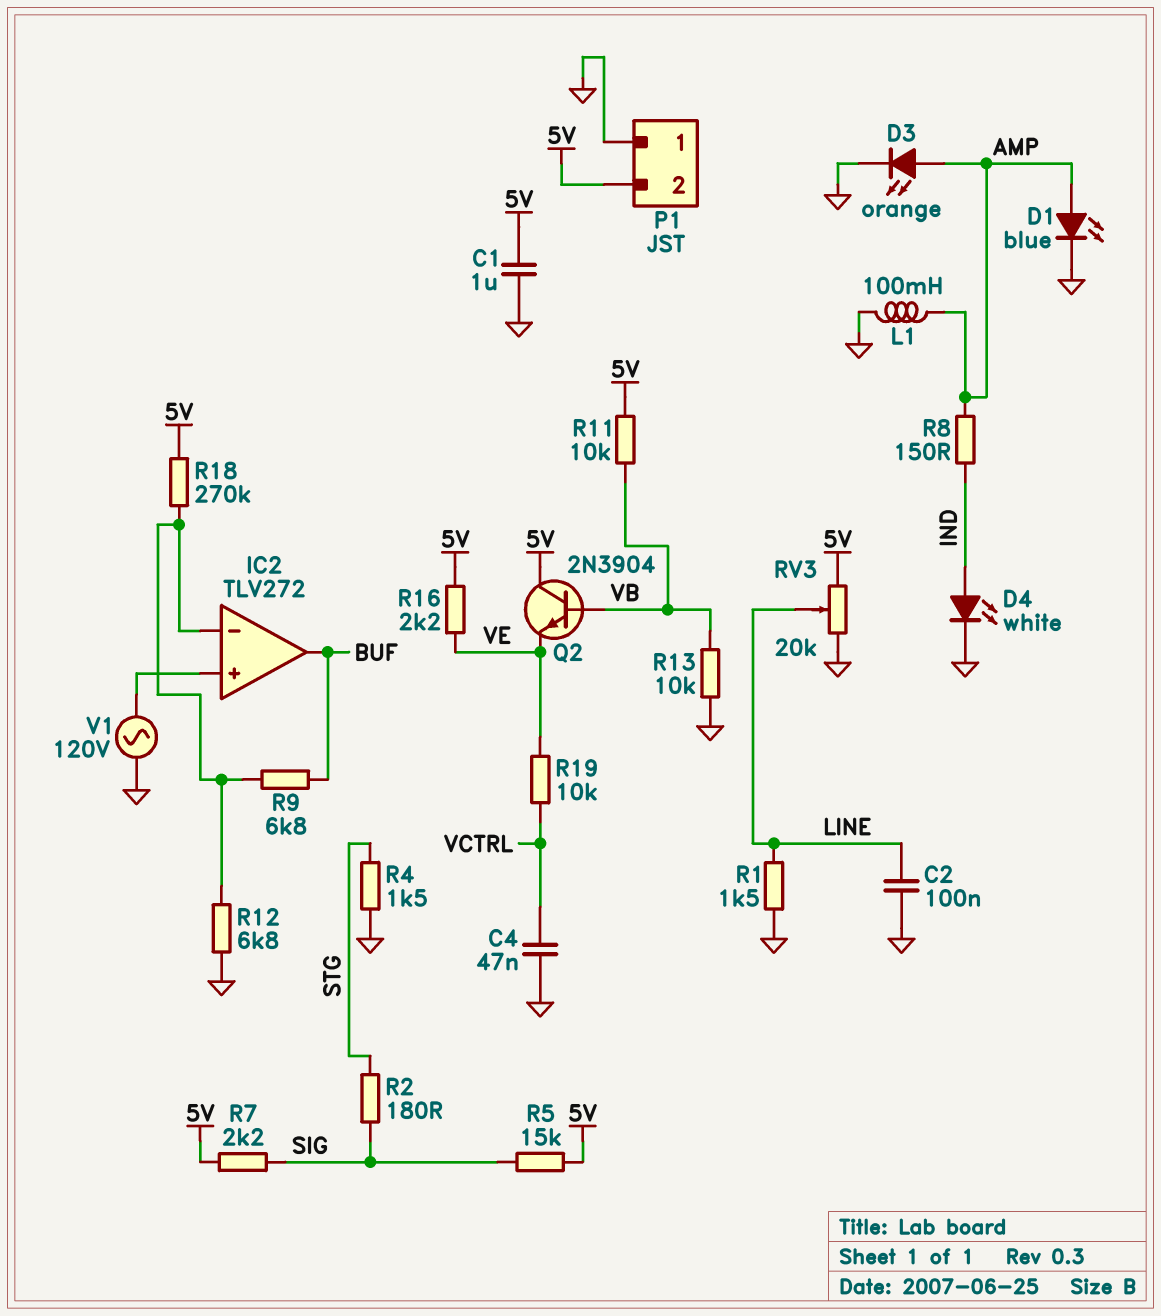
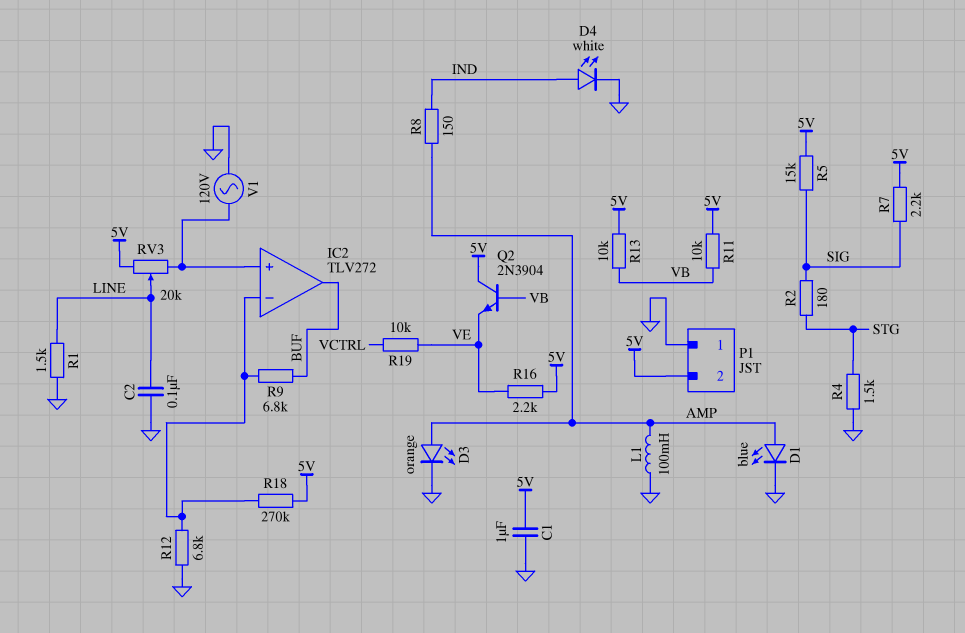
C4: 47nF (GND, VCTRL) -> none
R13: 10k (GND, VB) -> 10k (5V, VB)
RV3: 20k (5V, GND, wiper LINE) -> 20k (5V, IC2/in+, wiper LINE)

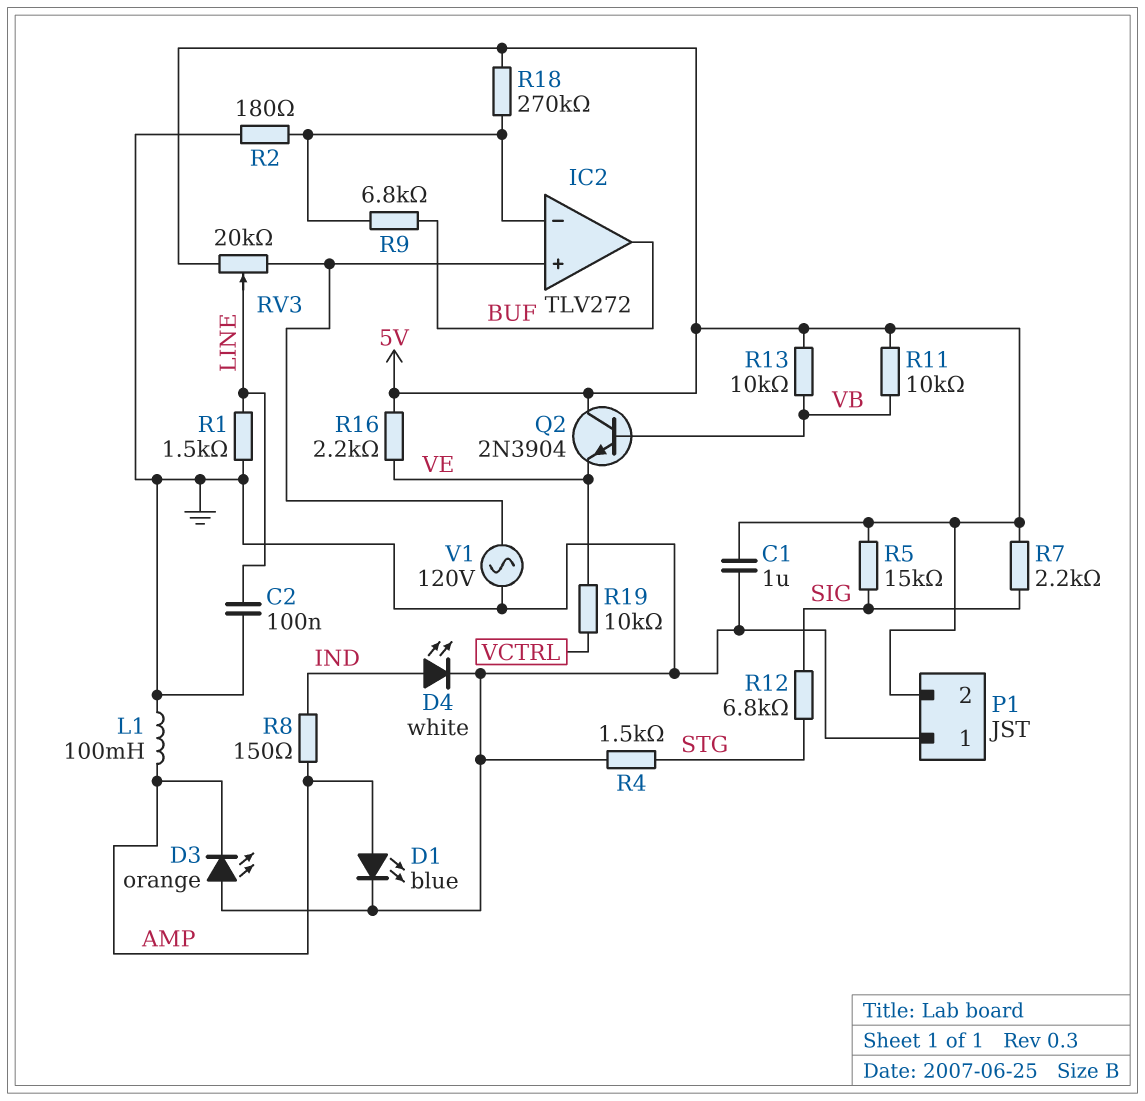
D3: LED orange (A AMP, K GND) -> LED orange (A GND, K AMP)
R2: 180 (SIG, STG) -> 180 (GND, IC2/in-)
R12: 6.8k (GND, IC2/in-) -> 6.8k (SIG, STG)

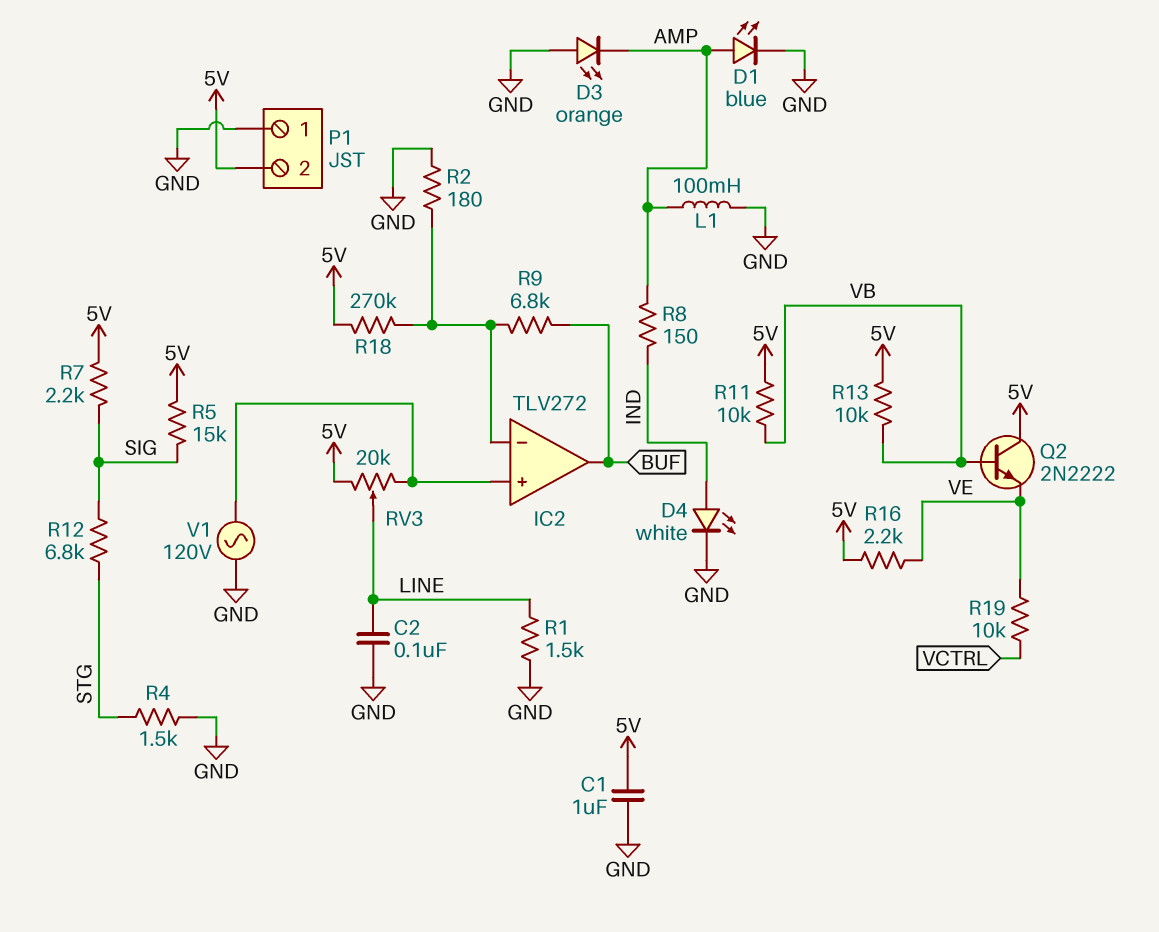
Q2: NPN 2N3904 (B VB, C 5V, E VE) -> NPN 2N2222 (B VB, C 5V, E VE)

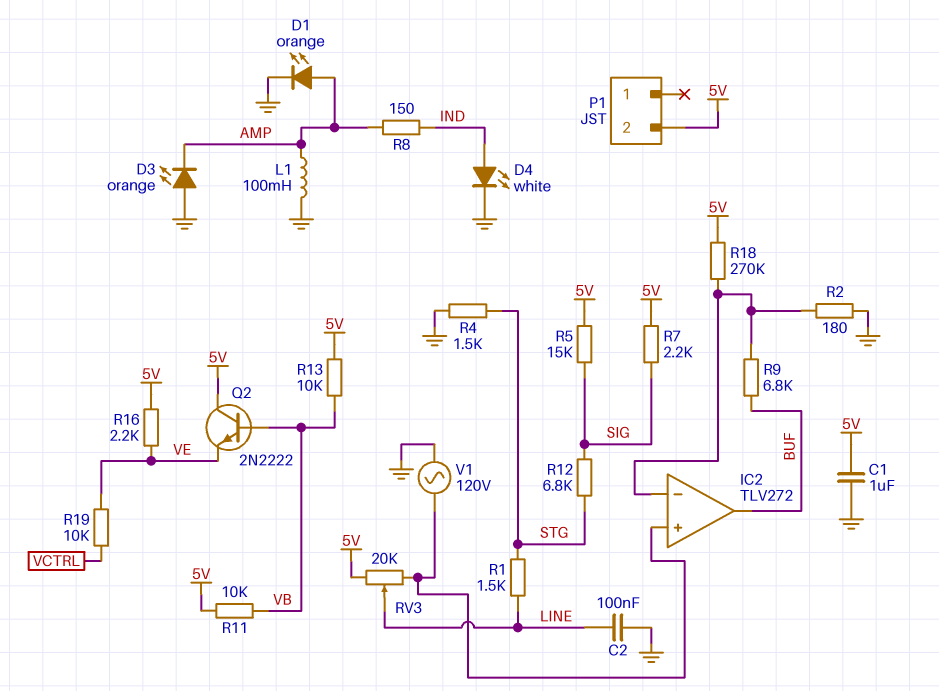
D1: LED blue (A AMP, K GND) -> LED orange (A AMP, K GND)
P1 pin 1: GND -> none
R1: 1.5k (GND, LINE) -> 1.5k (LINE, STG)

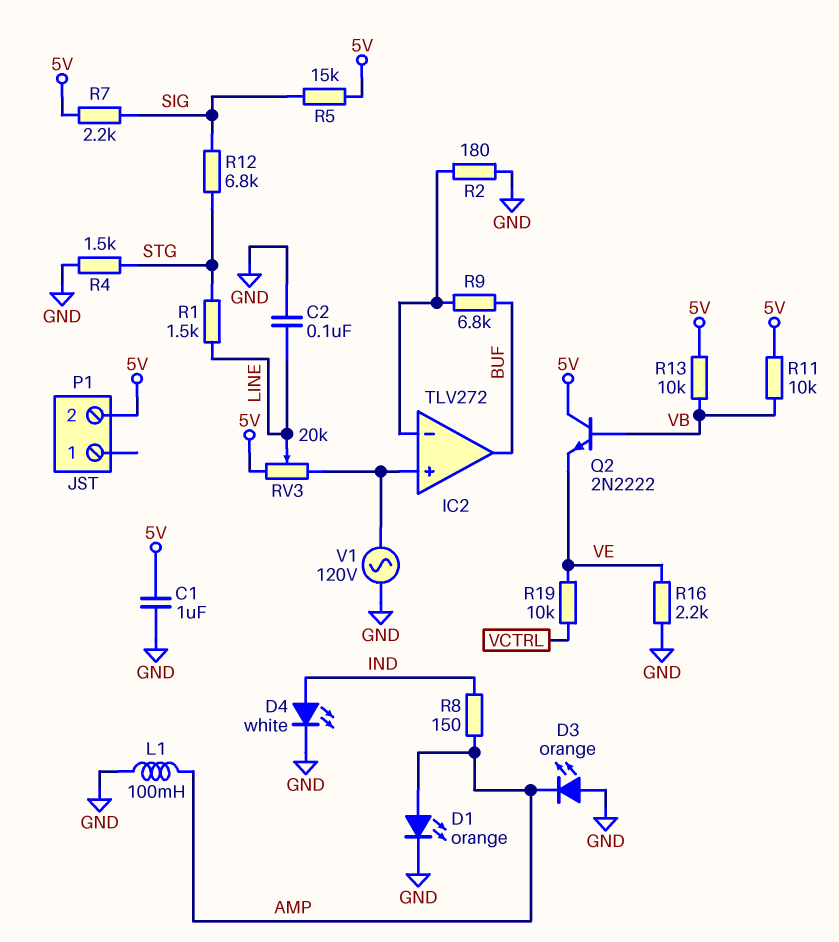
R16: 2.2k (5V, VE) -> 2.2k (GND, VE)
R18: 270k (5V, IC2/in-) -> none

